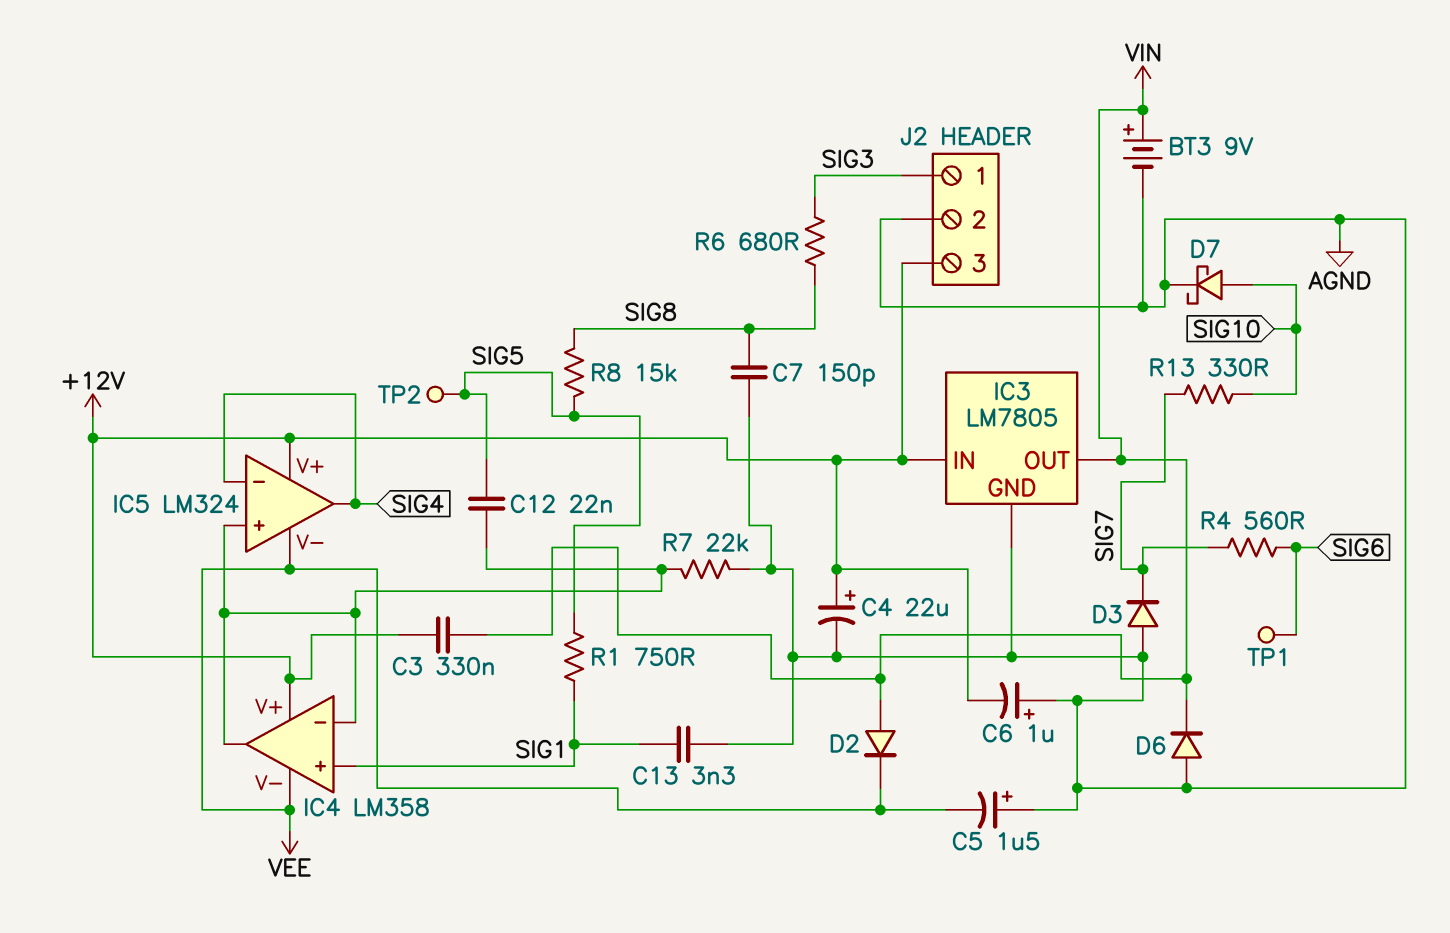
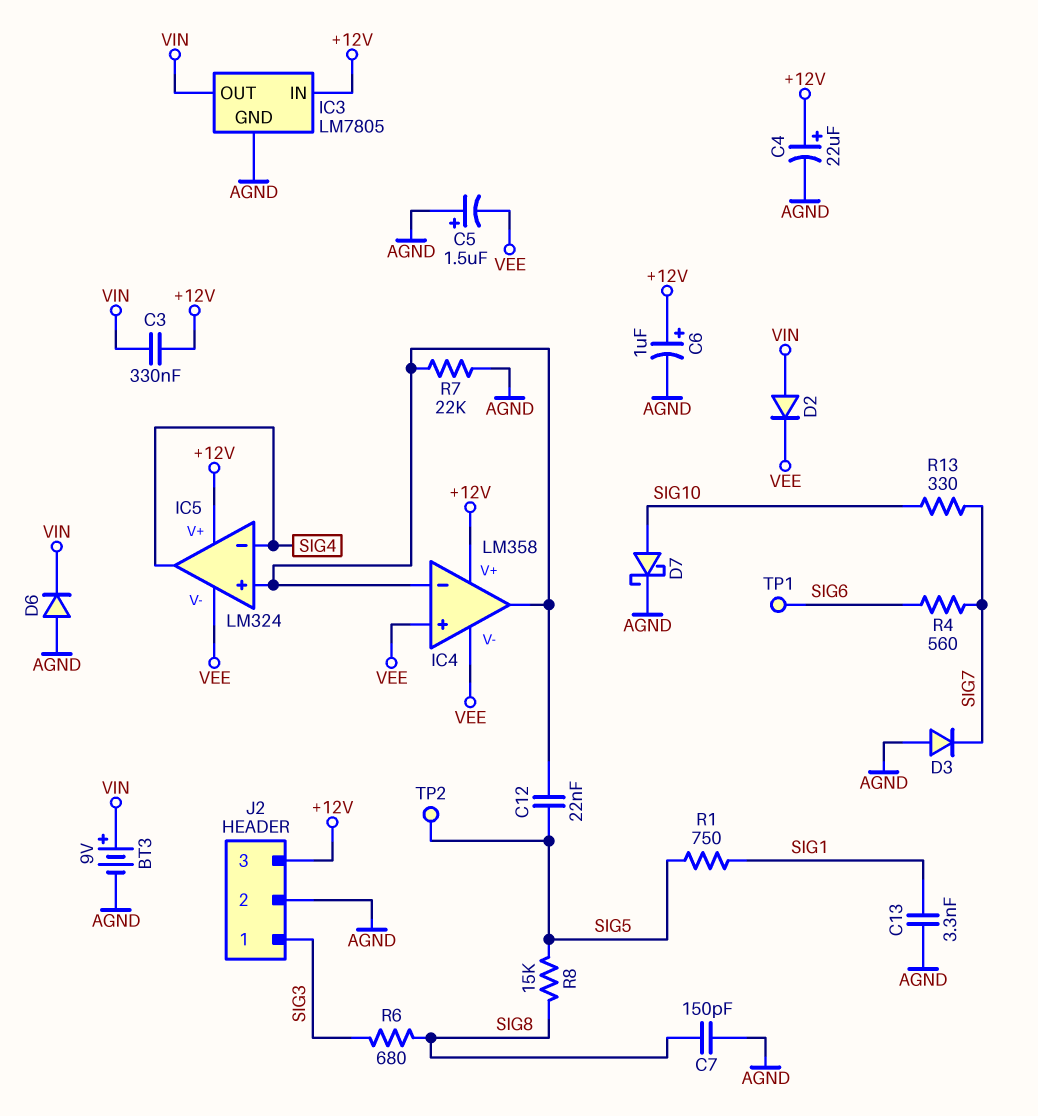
C6: 1uF (plus AGND, minus +12V) -> 1uF (plus +12V, minus AGND)
IC4 pin in+: SIG1 -> VEE

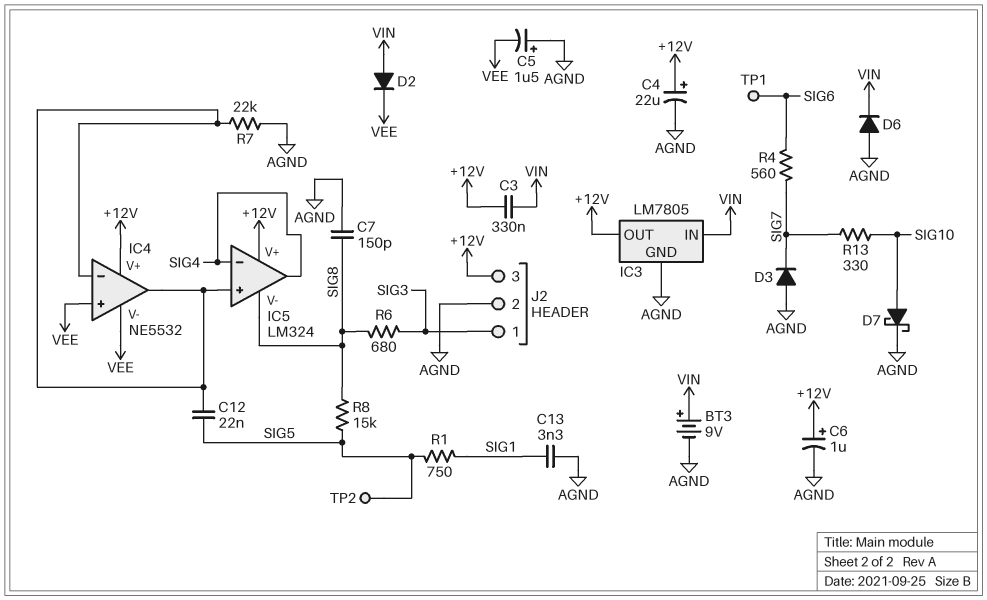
IC3 pin IN: +12V -> VIN
IC3 pin OUT: VIN -> +12V
IC4: LM358 -> NE5532
IC5 pin V-: VEE -> SIG8

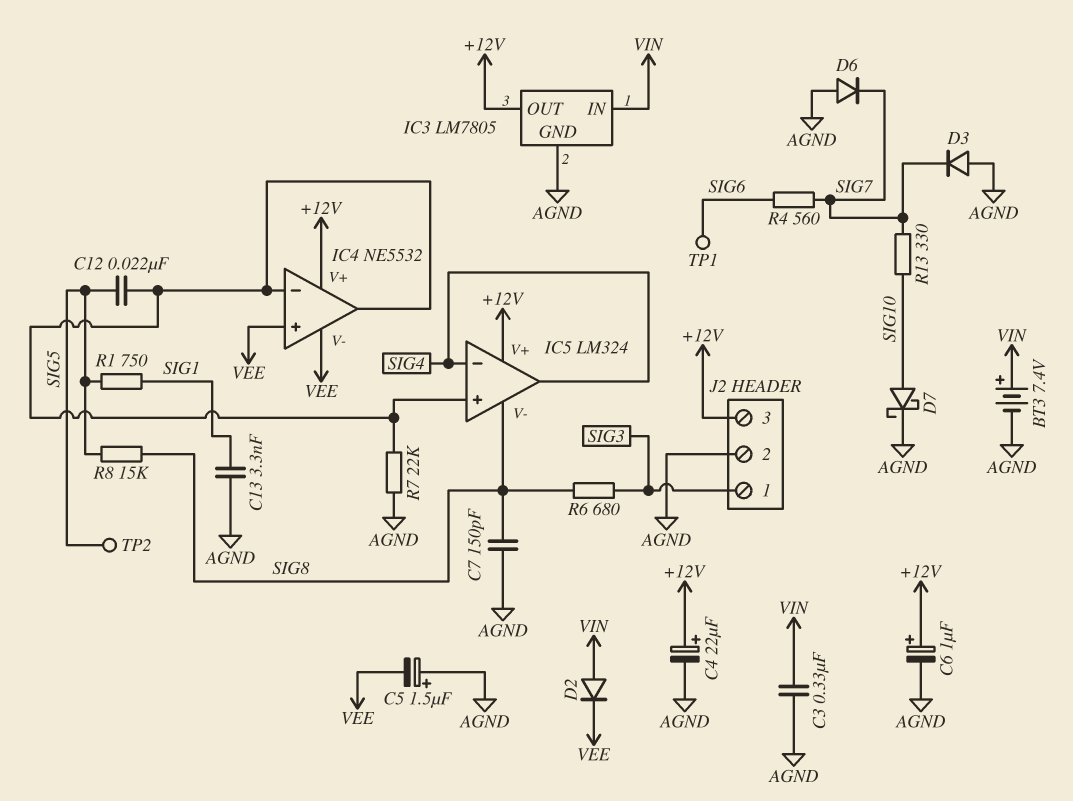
BT3: 9V (plus VIN, minus AGND) -> 7.4V (plus VIN, minus AGND)
C3: 330nF (+12V, VIN) -> 330nF (AGND, VIN)
D6: diode (A AGND, K VIN) -> diode (A AGND, K SIG7)

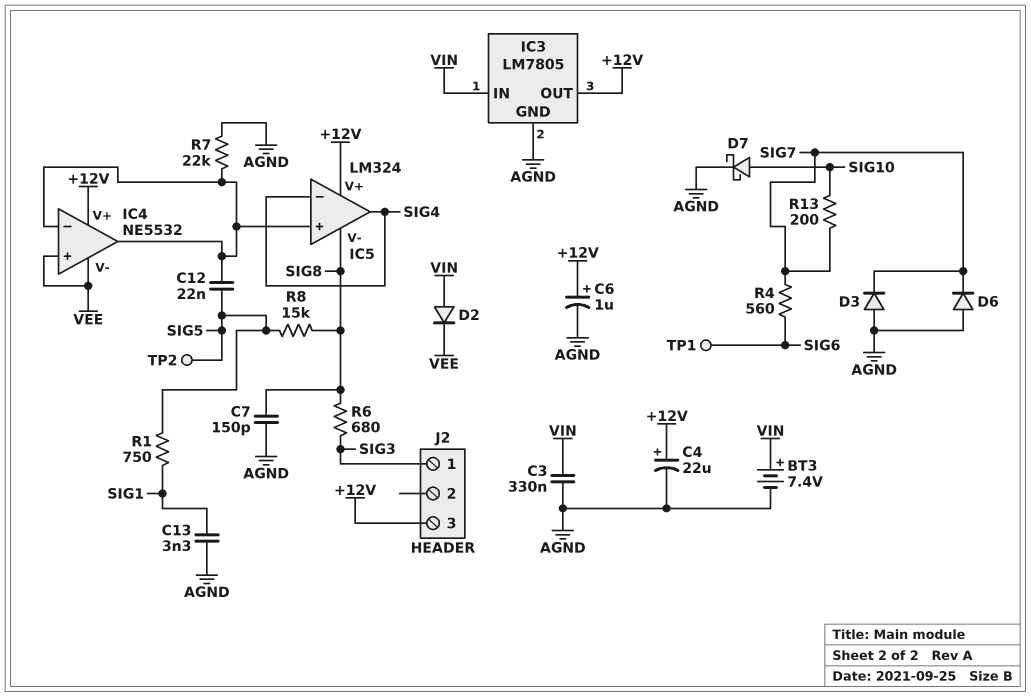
C5: 1.5uF (plus AGND, minus VEE) -> none
J2 pin 2: AGND -> none
R13: 330 (SIG7, SIG10) -> 200 (SIG7, SIG10)

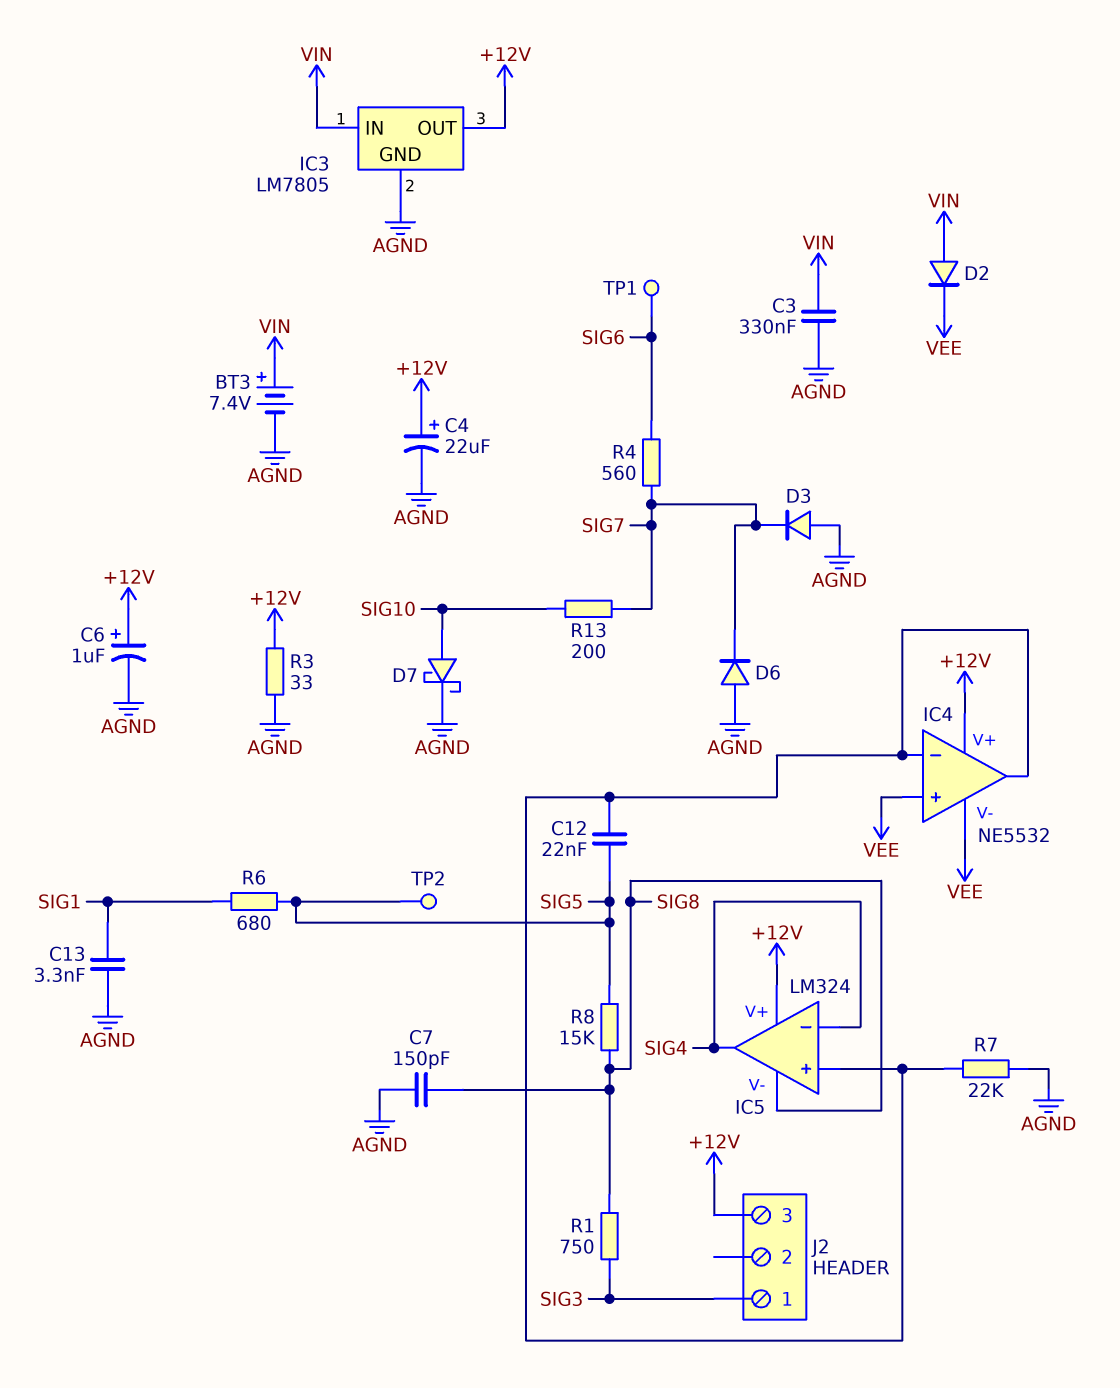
R1: 750 (SIG1, SIG5) -> 750 (SIG3, SIG8)
R3: none -> 33 (+12V, AGND)
R6: 680 (SIG3, SIG8) -> 680 (SIG1, SIG5)

